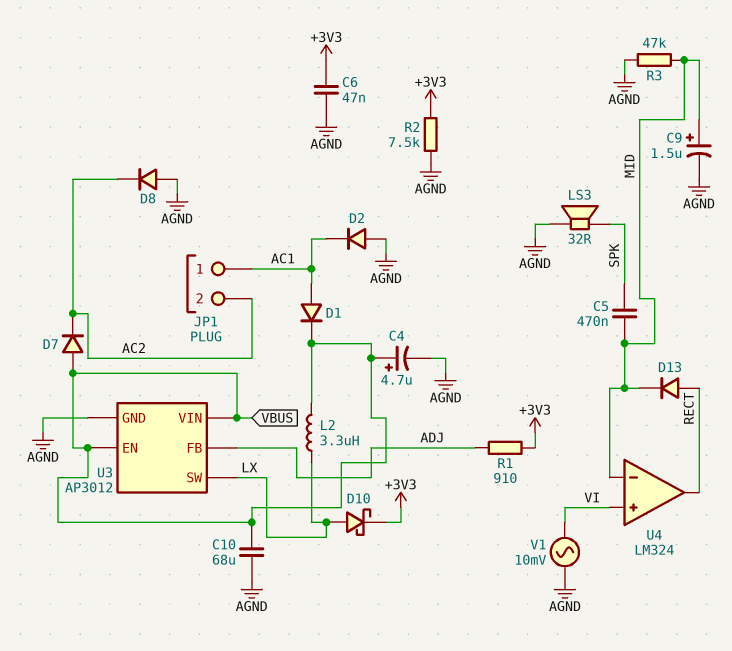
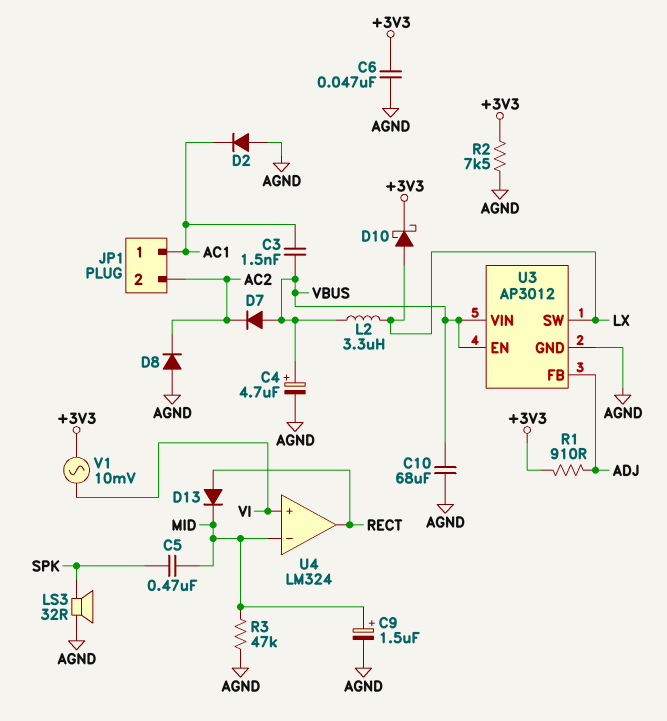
C3: none -> 1.5nF (AC1, VBUS)
D1: diode (A AC1, K VBUS) -> none
V1: AC 10mV (AGND, VI) -> AC 10mV (+3V3, VI)

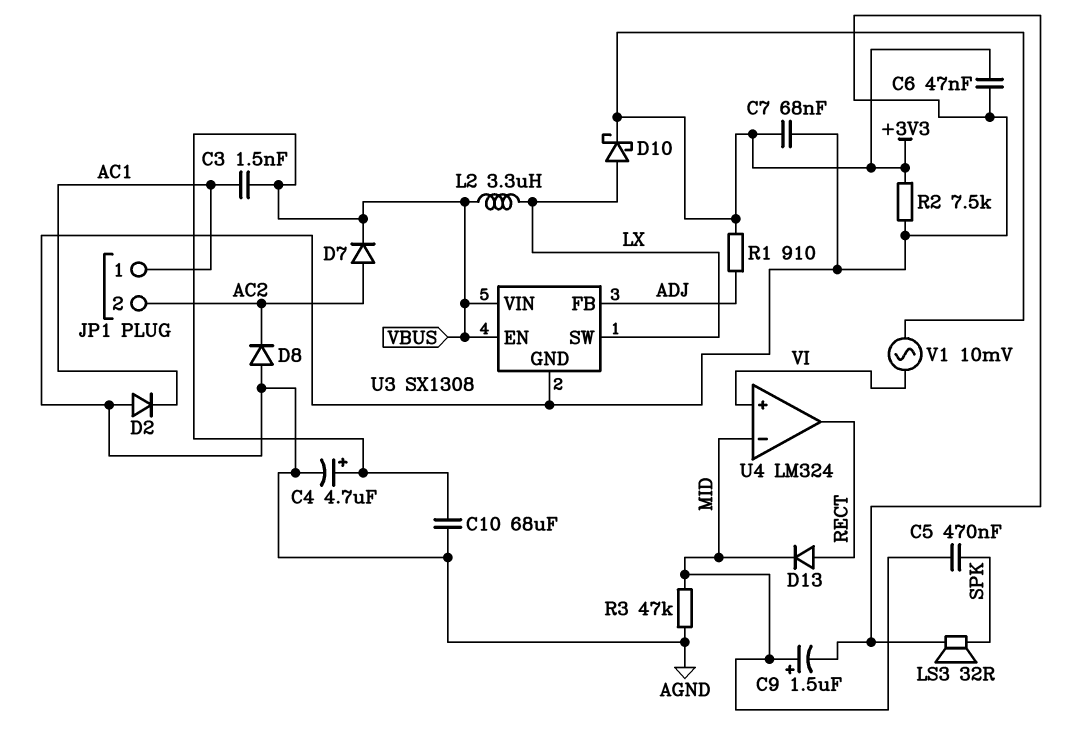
C7: none -> 68nF (+3V3, AGND)
D7: diode (A VBUS, K AC2) -> diode (A AC2, K VBUS)
U3: AP3012 -> SX1308

